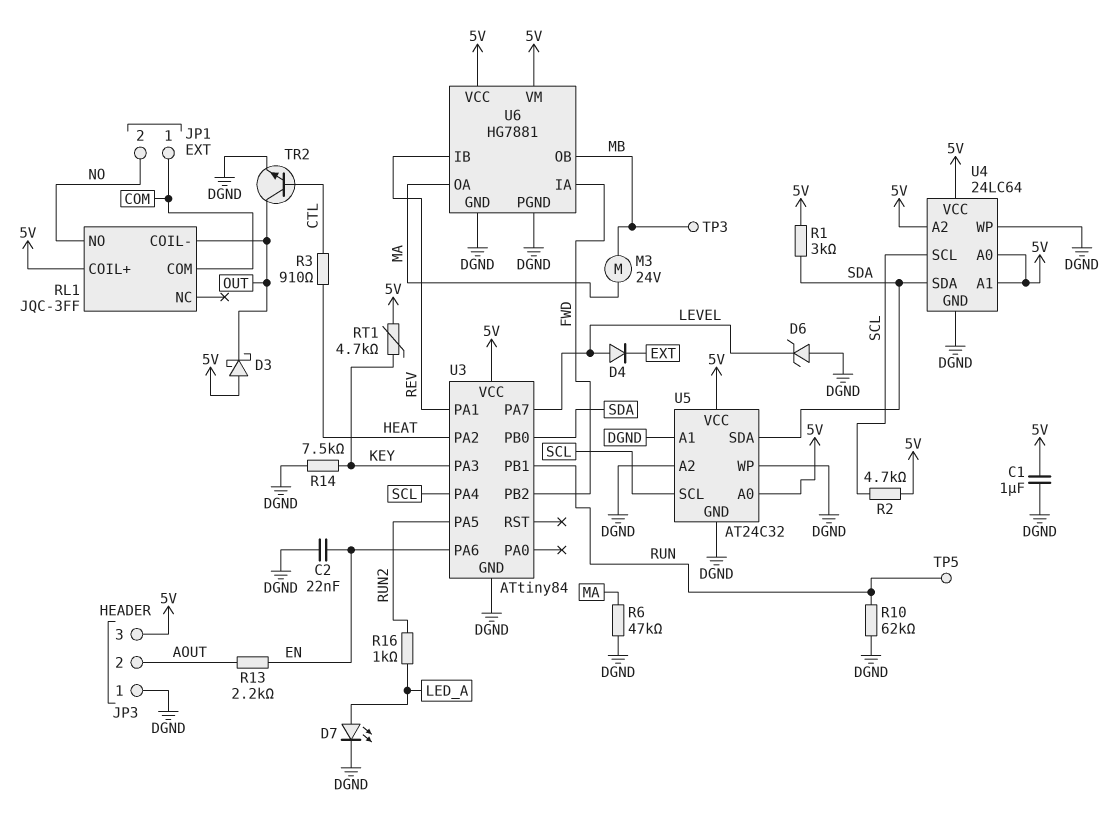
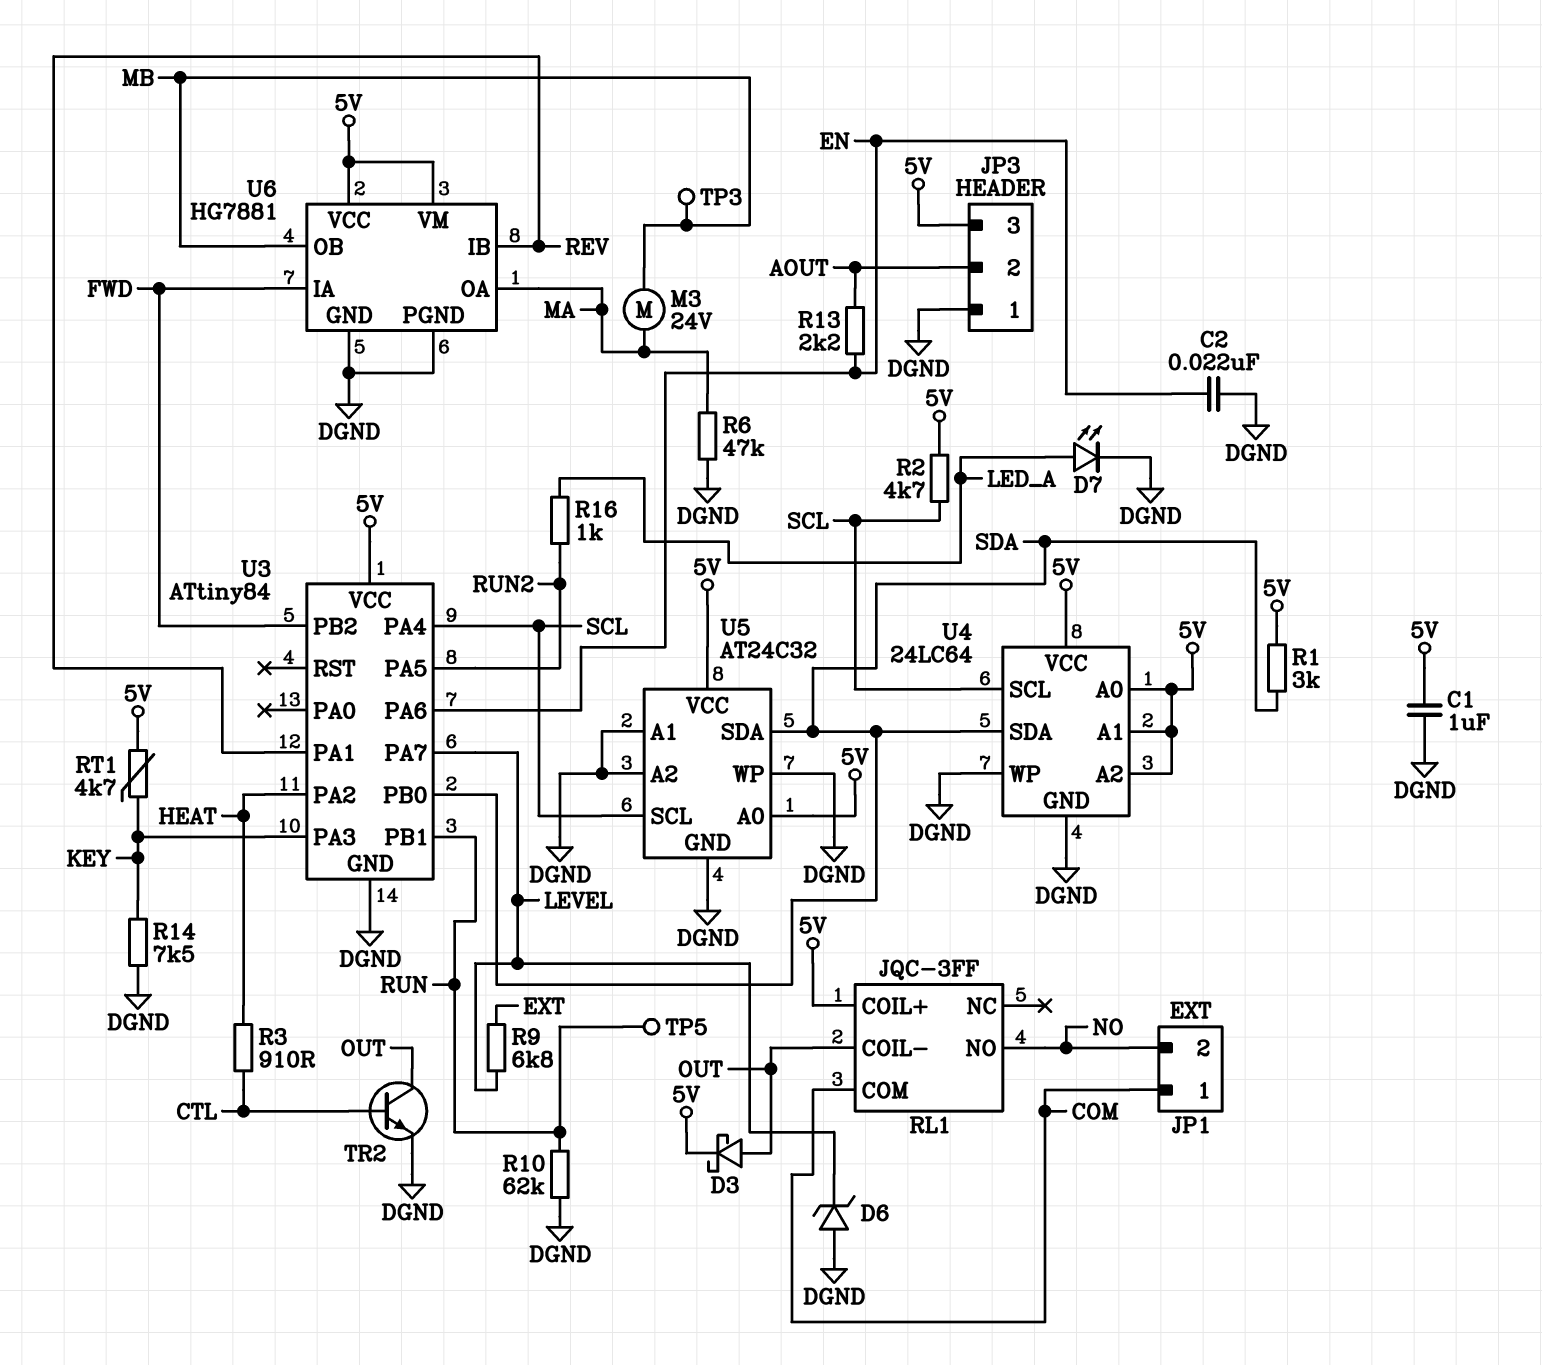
D3: schottky (A 5V, K OUT) -> schottky (A OUT, K 5V)
D4: diode (A LEVEL, K EXT) -> none
R9: none -> 6.8k (EXT, LEVEL)

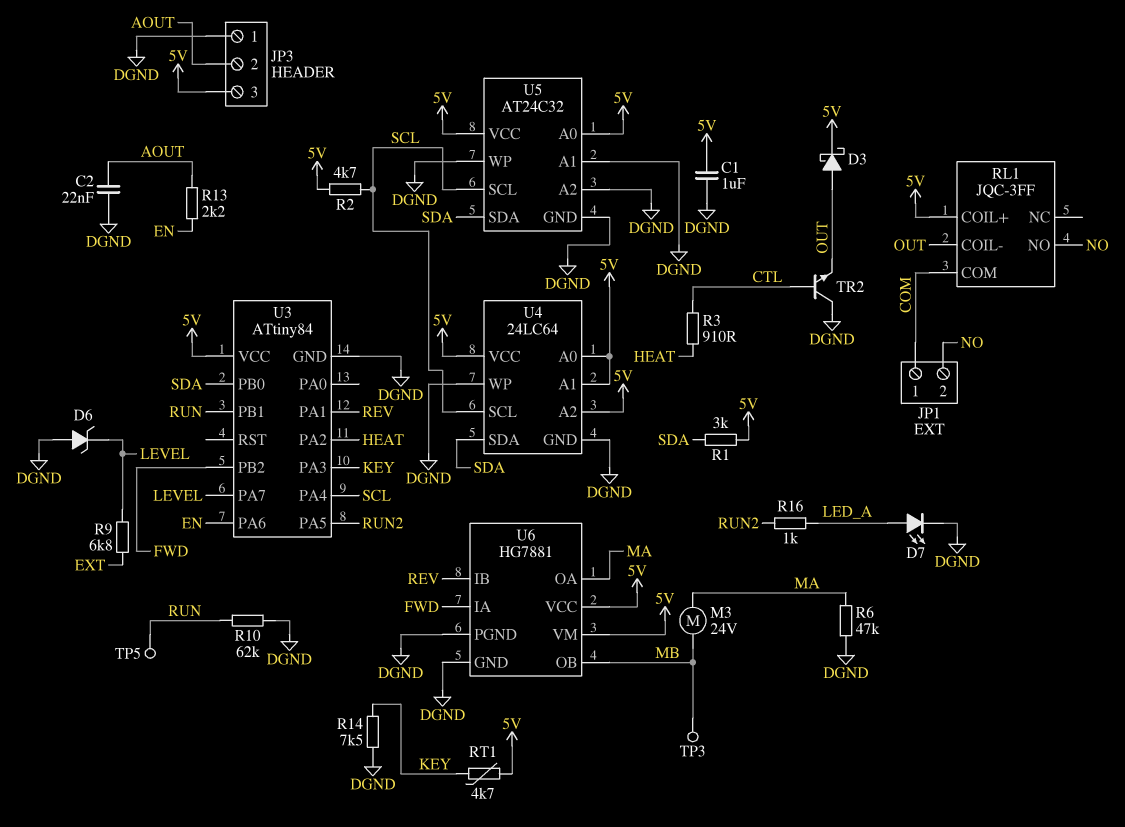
C2: 22nF (DGND, EN) -> 22nF (AOUT, DGND)
TR2: NPN (B CTL, C OUT, E DGND) -> NPN (B CTL, C DGND, E OUT)

